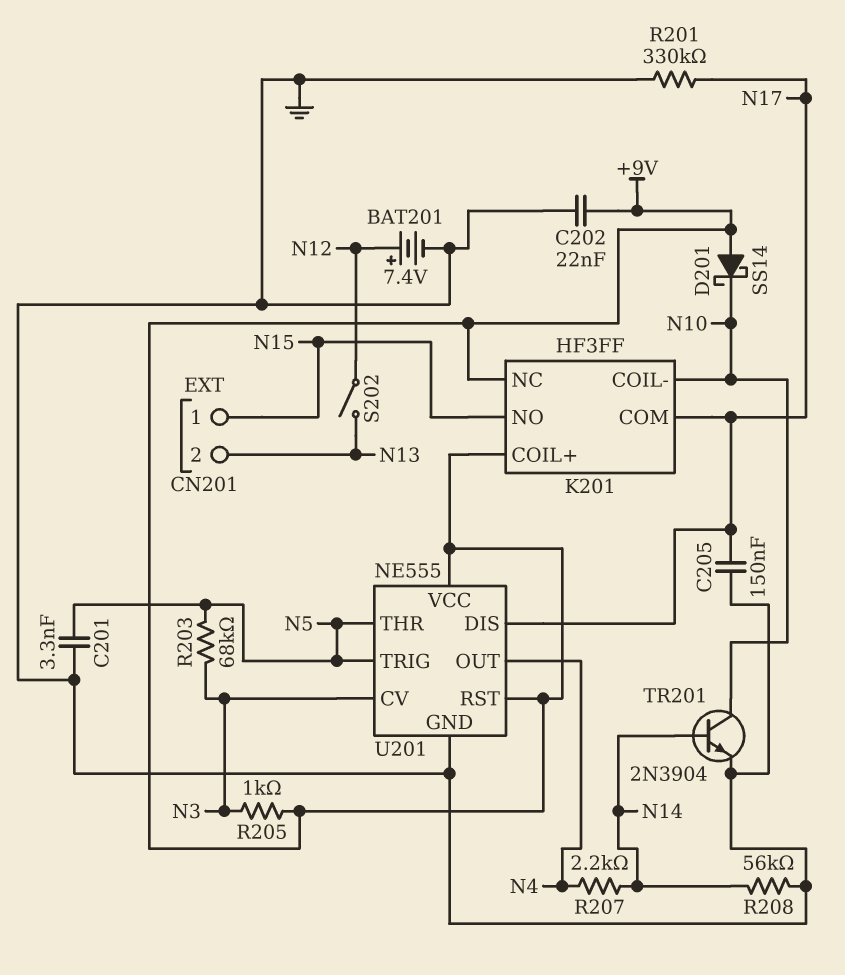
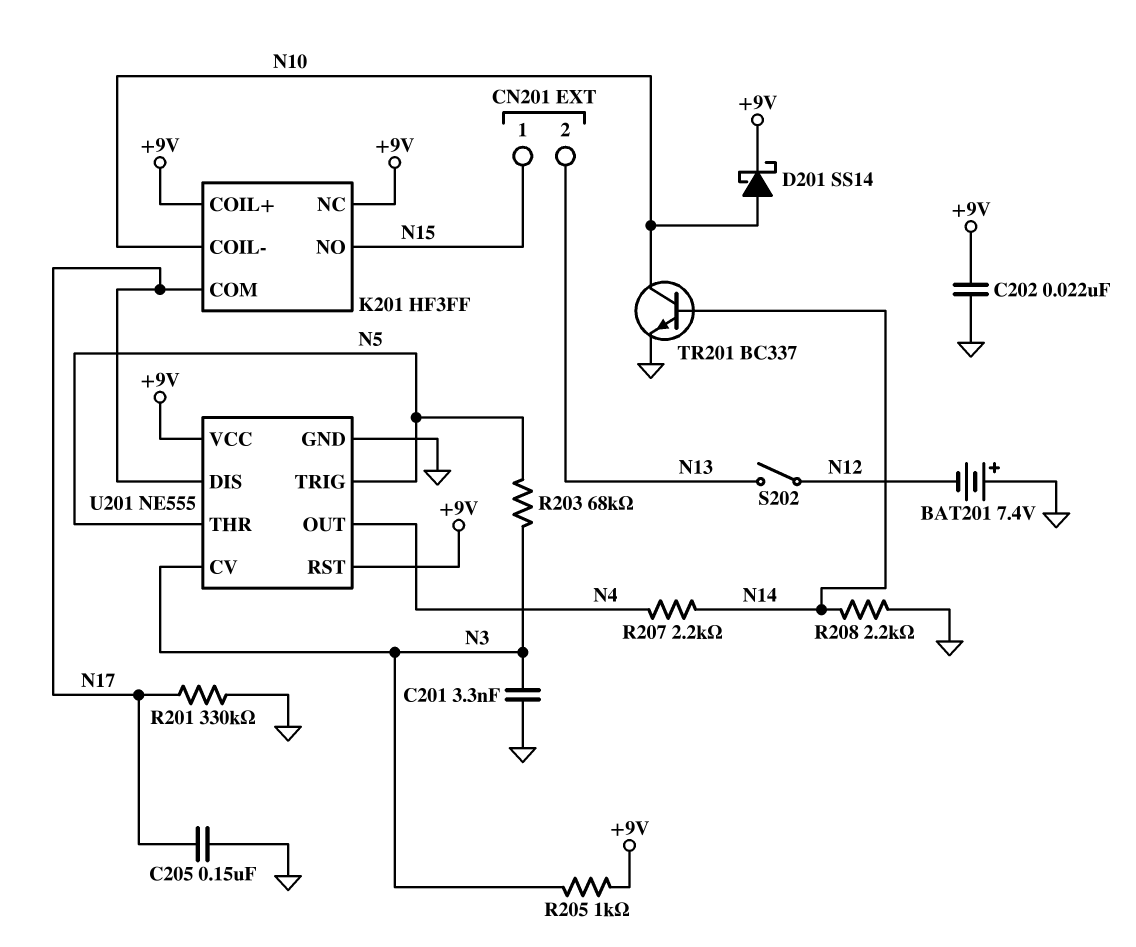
BAT201: 7.4V (plus N12, minus GND) -> 7.4V (plus GND, minus N12)
C201: 3.3nF (GND, N5) -> 3.3nF (GND, N3)
D201: schottky SS14 (A +9V, K N10) -> schottky SS14 (A N10, K +9V)
R208: 56k (GND, N14) -> 2.2k (GND, N14)
TR201: NPN 2N3904 (B N14, C N10, E GND) -> NPN BC337 (B N14, C N10, E GND)

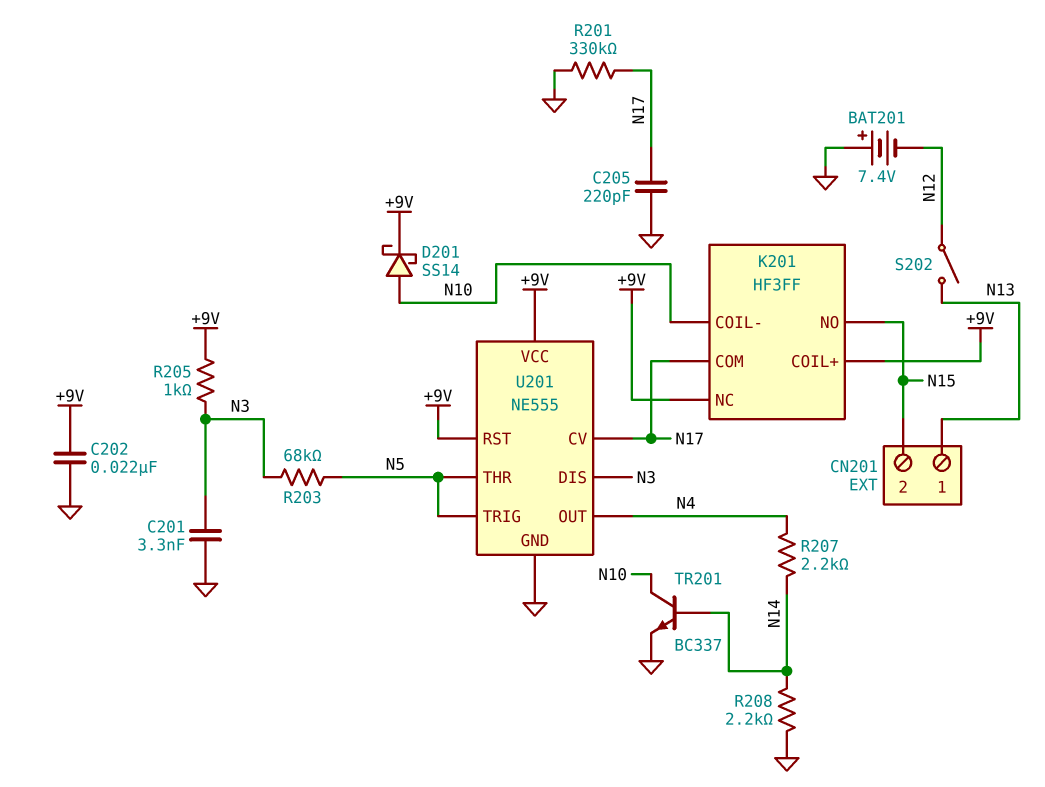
C205: 150nF (GND, N17) -> 220pF (GND, N17)
CN201 pin 1: N15 -> N13
CN201 pin 2: N13 -> N15
U201 pin CV: N3 -> N17
U201 pin DIS: N17 -> N3

